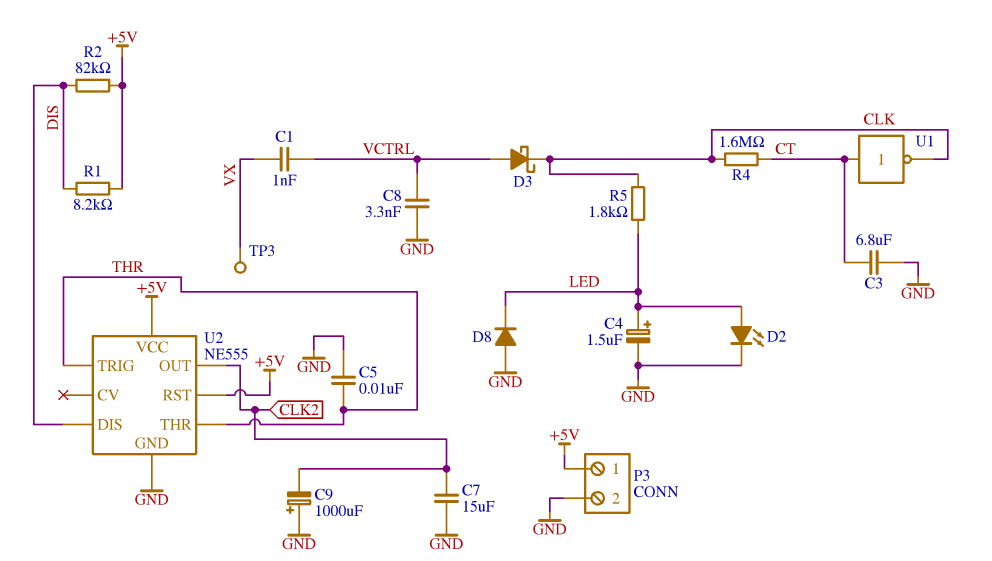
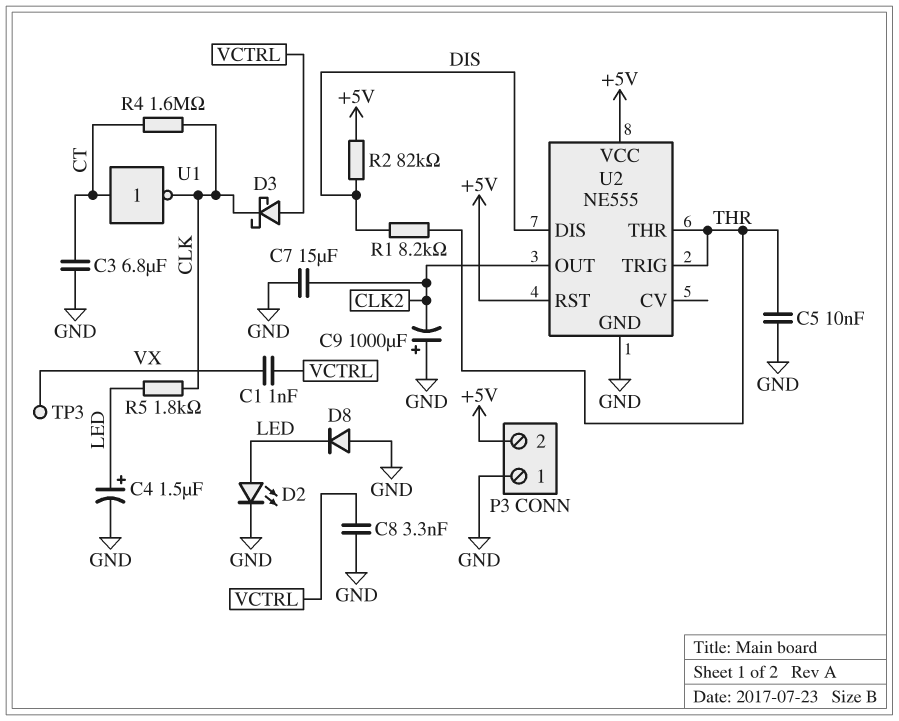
P3 pin 1: +5V -> GND
P3 pin 2: GND -> +5V
R1: 8.2k (+5V, DIS) -> 8.2k (DIS, THR)

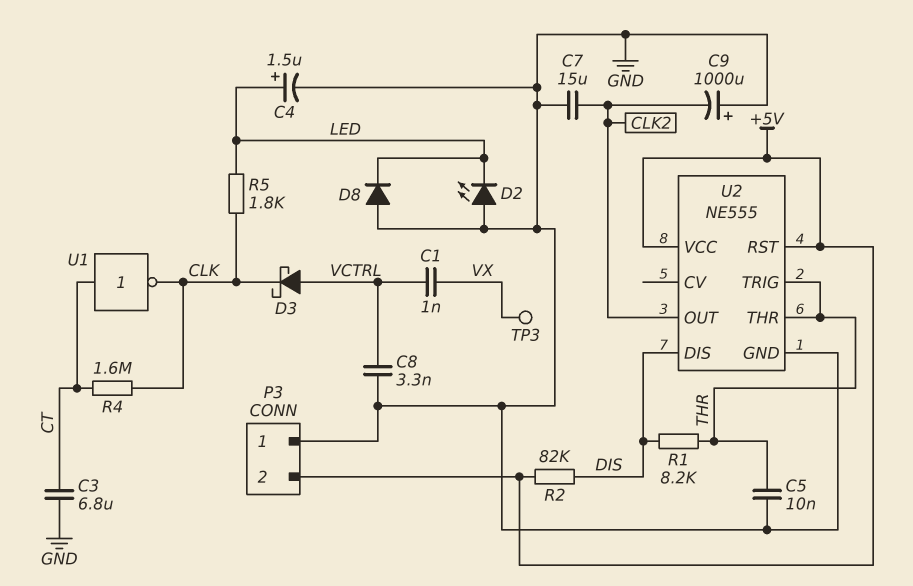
D2: LED (A LED, K GND) -> LED (A GND, K LED)

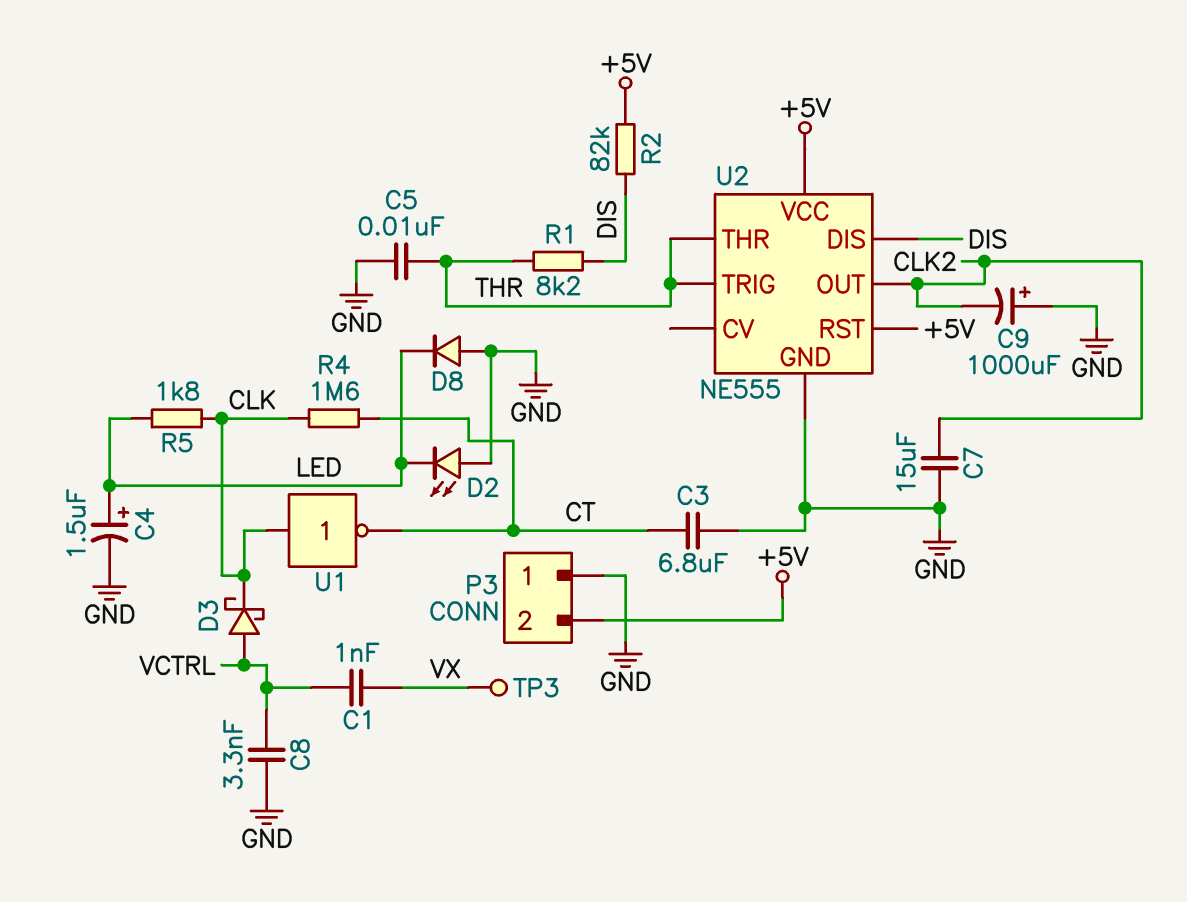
U1: NOT (in CT, out CLK) -> NOT (in CLK, out CT)

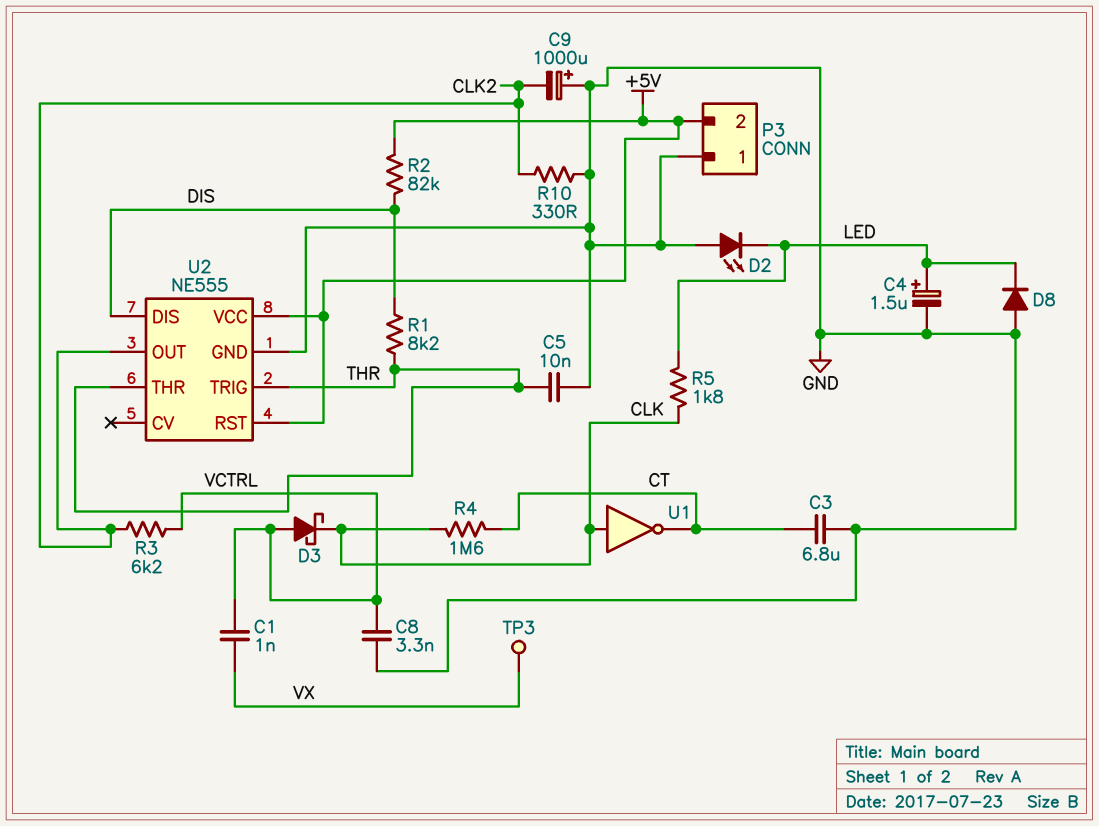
C7: 15uF (CLK2, GND) -> none
R3: none -> 6.2k (CLK2, VCTRL)
R10: none -> 330 (CLK2, GND)

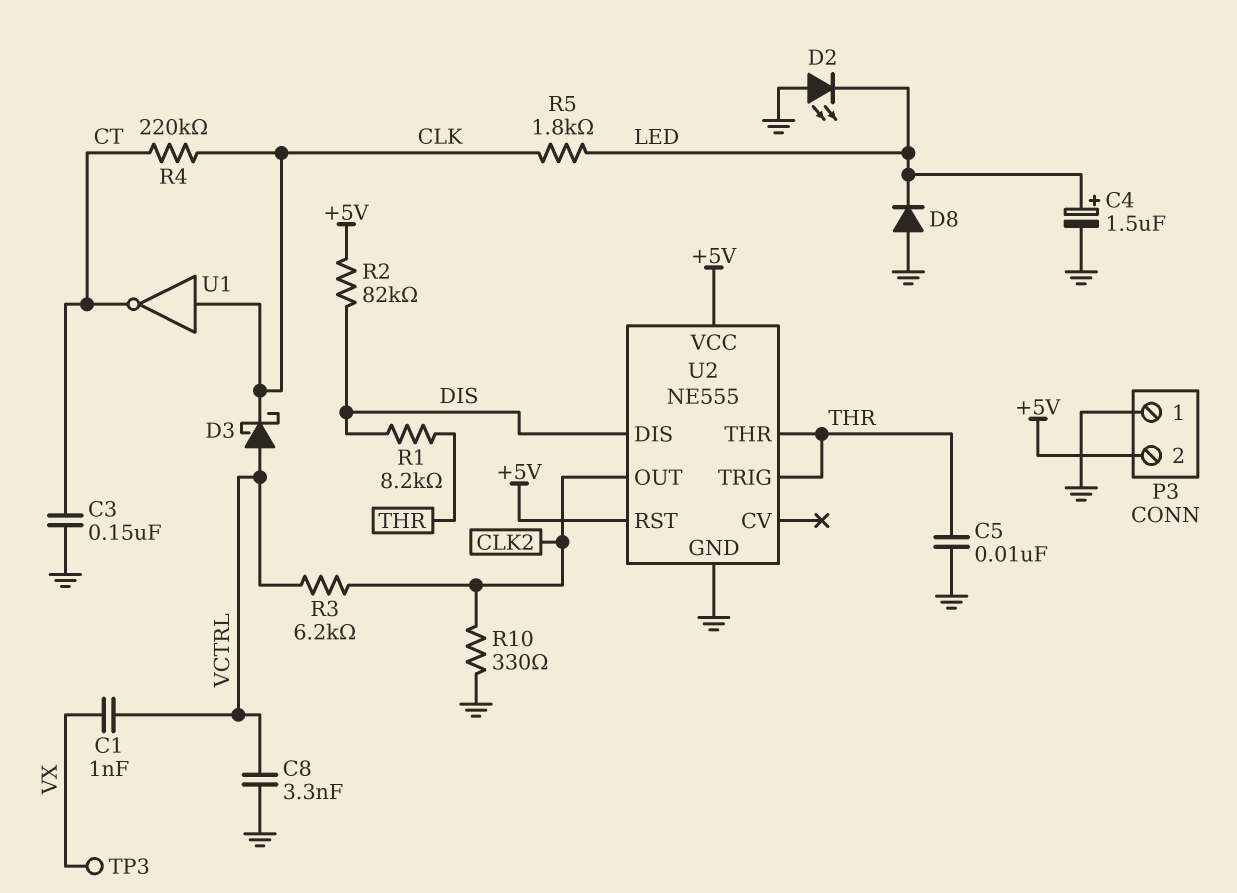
C3: 6.8uF (CT, GND) -> 150nF (CT, GND)
C9: 1000uF (plus GND, minus CLK2) -> none
R4: 1.6M (CLK, CT) -> 220k (CLK, CT)

